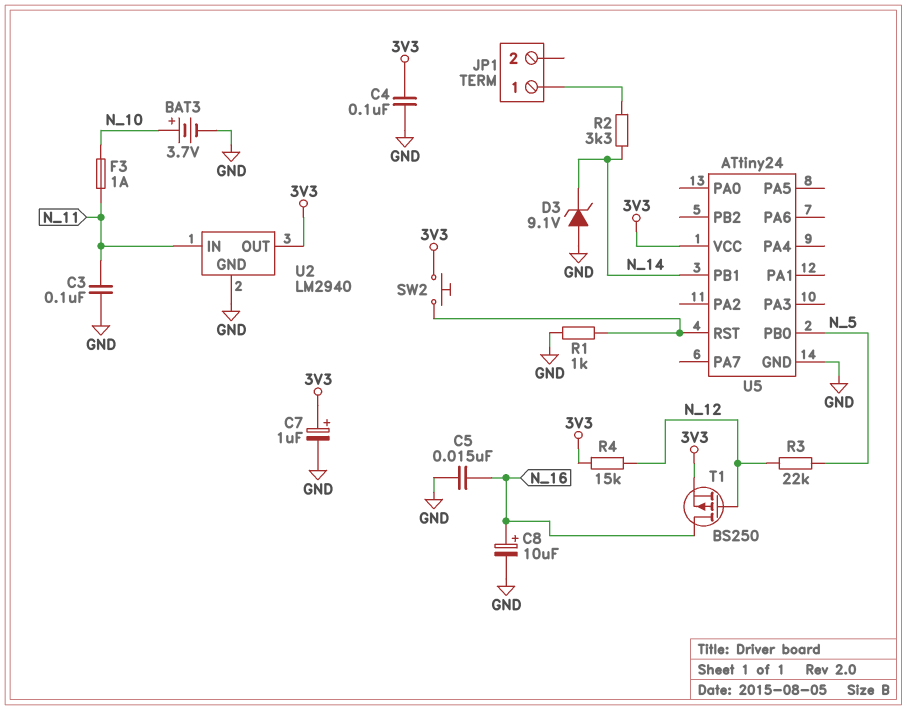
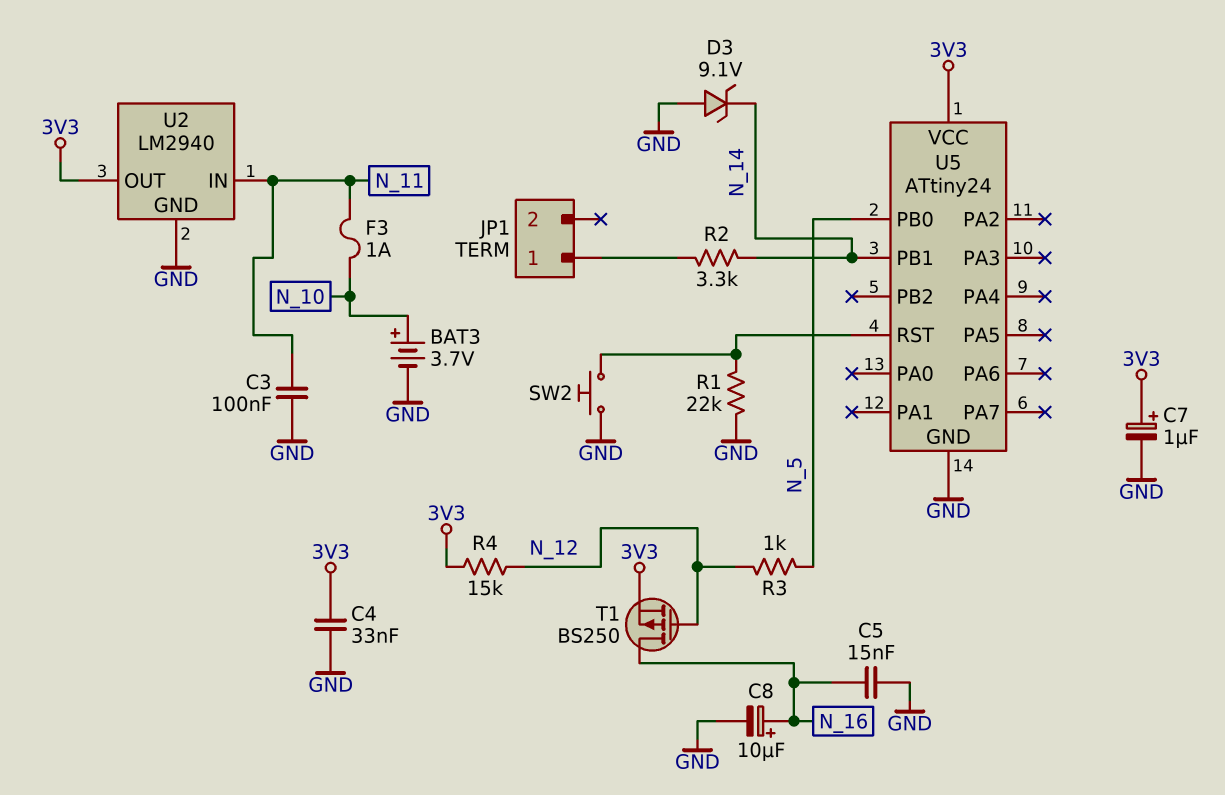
C4: 100nF (3V3, GND) -> 33nF (3V3, GND)
R1: 1k (GND, U5/RST) -> 22k (GND, U5/RST)
R3: 22k (N_5, N_12) -> 1k (N_5, N_12)
SW2: button (3V3, U5/RST) -> button (GND, U5/RST)

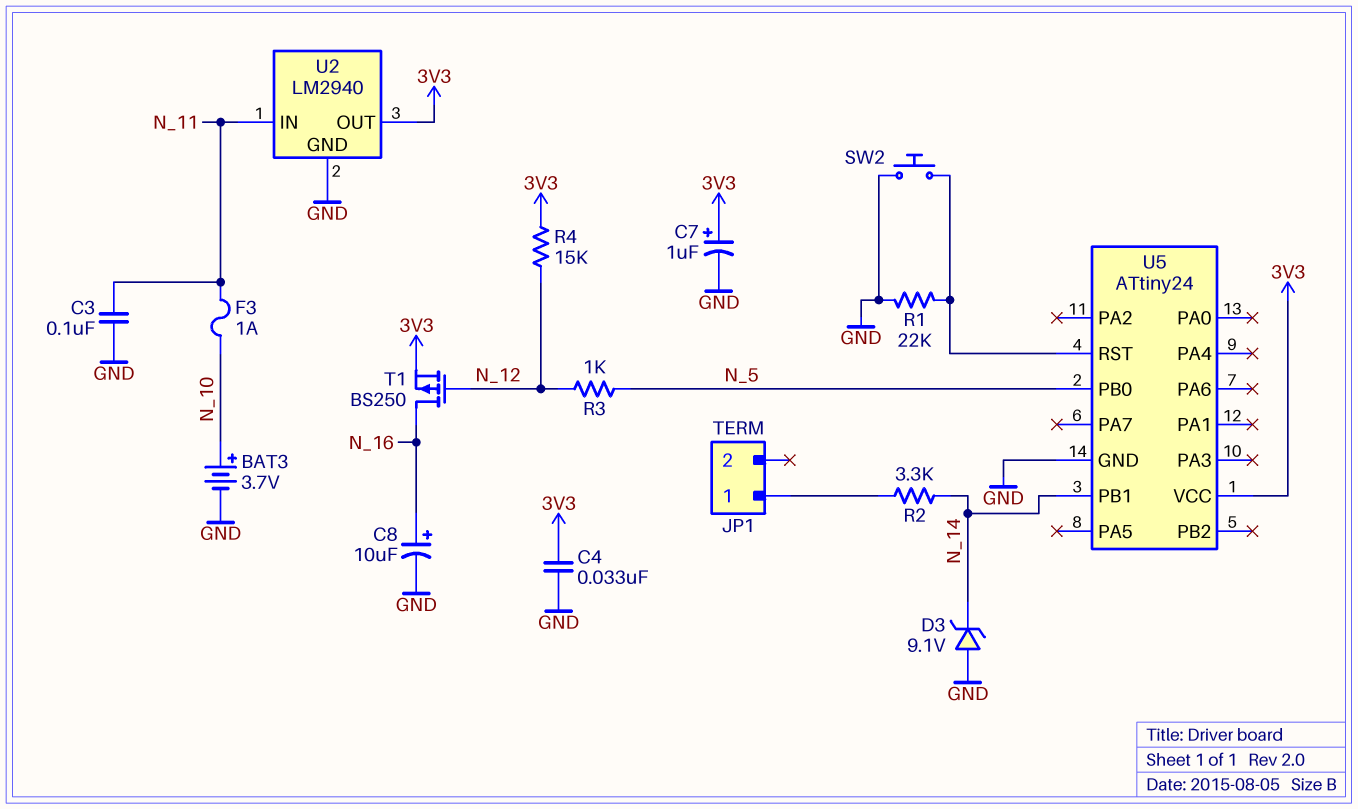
C5: 15nF (GND, N_16) -> none

